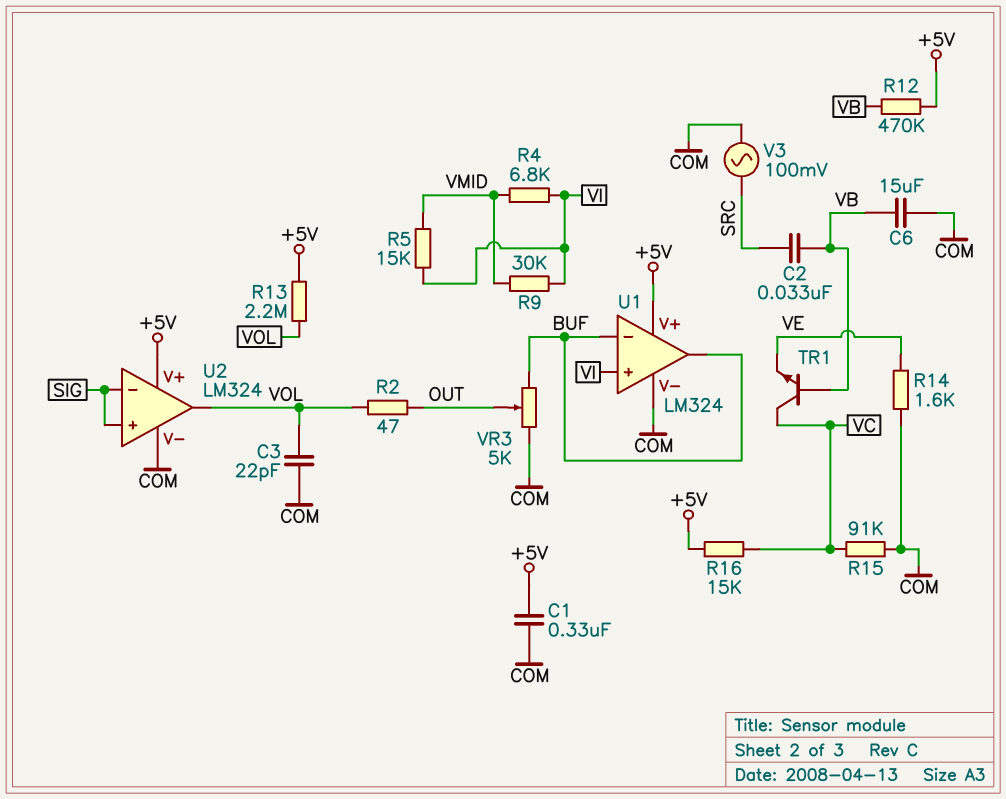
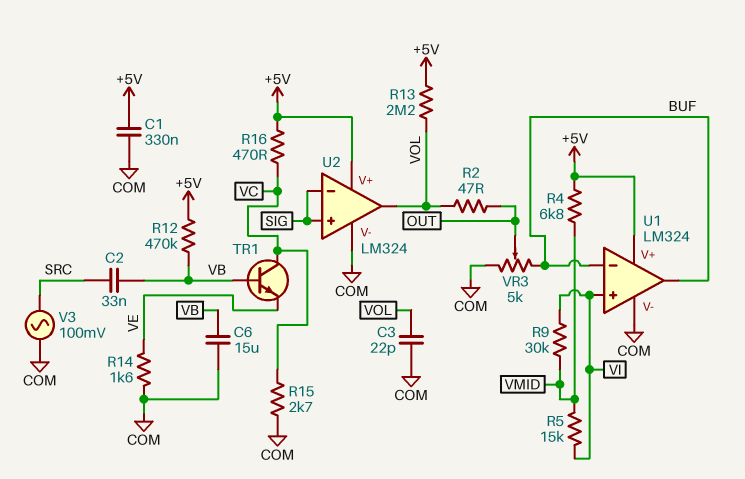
R4: 6.8k (VI, VMID) -> 6.8k (+5V, VMID)
R15: 91k (COM, VC) -> 2.7k (COM, VC)
R16: 15k (+5V, VC) -> 470 (+5V, VC)

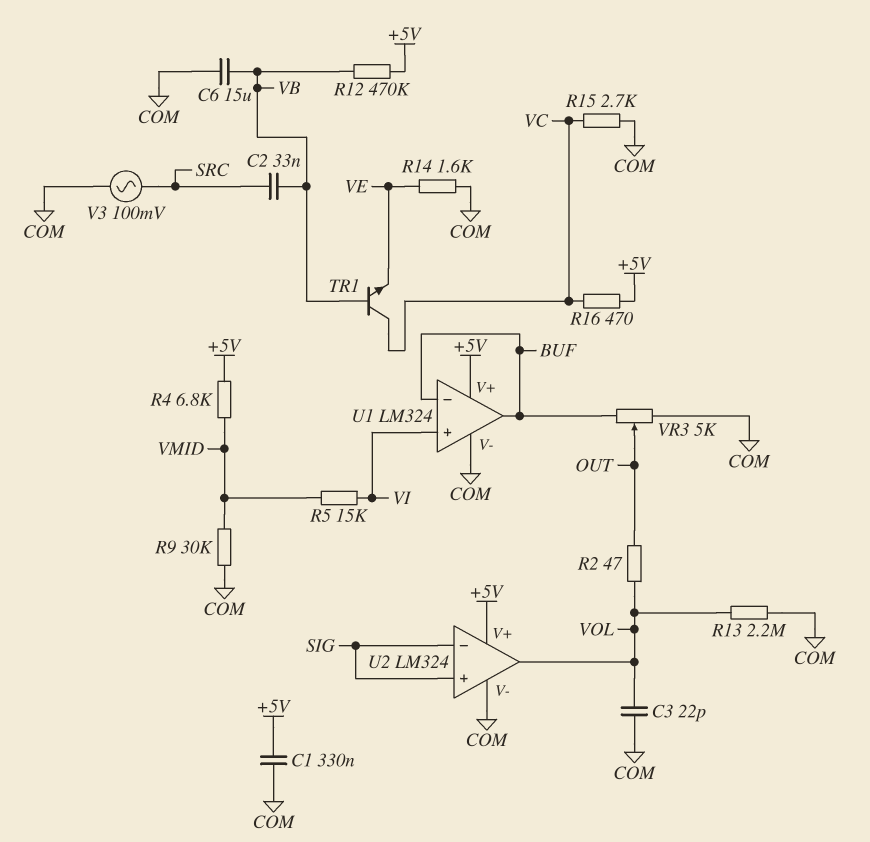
R9: 30k (VI, VMID) -> 30k (COM, VMID)
R13: 2.2M (+5V, VOL) -> 2.2M (COM, VOL)

